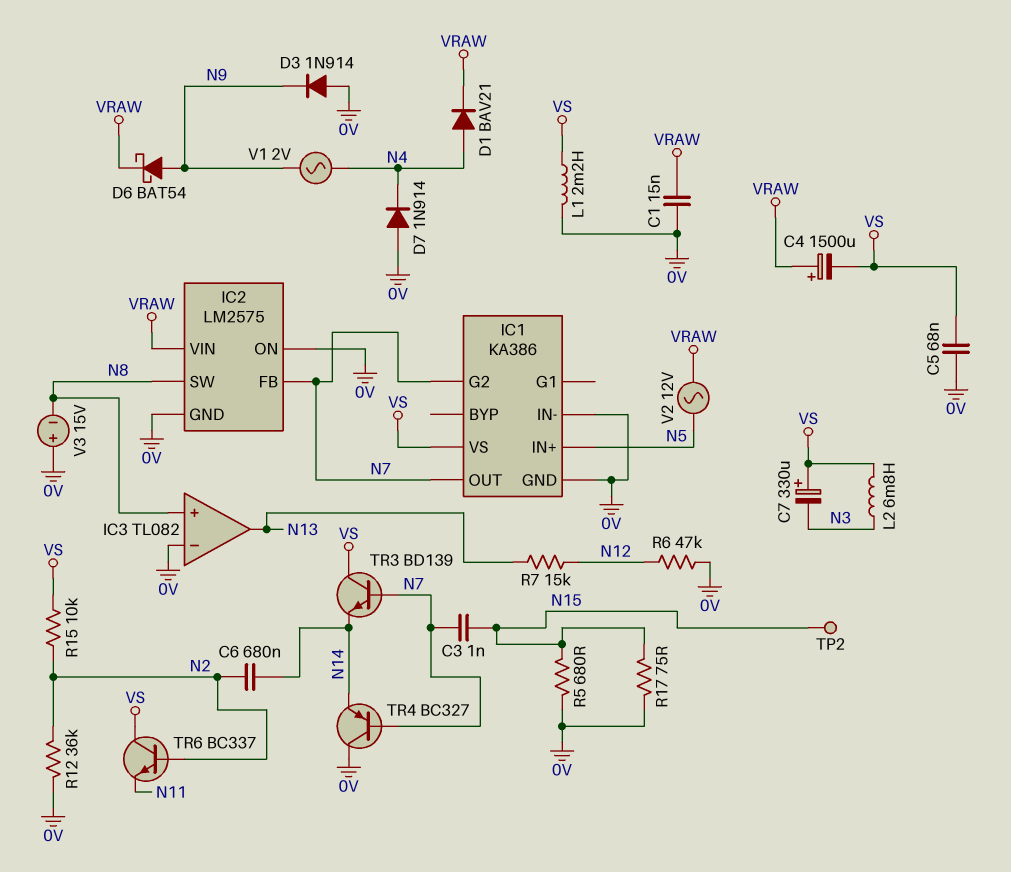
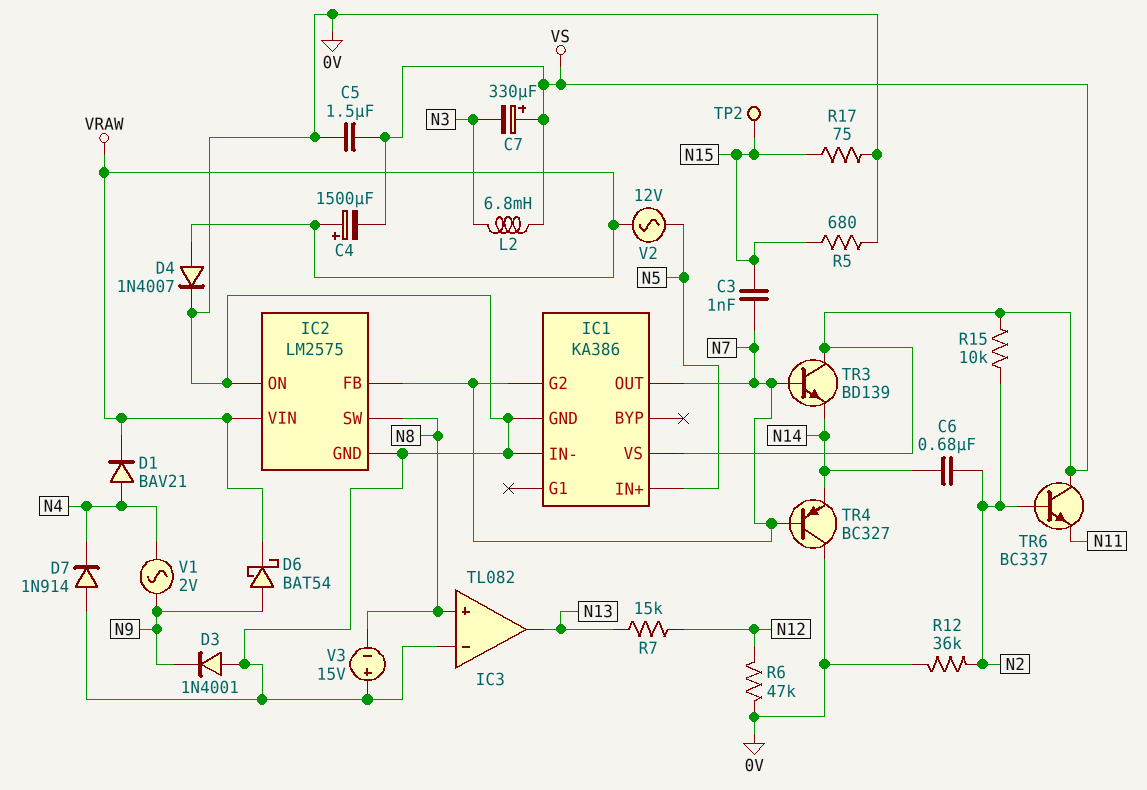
C1: 15nF (0V, VRAW) -> none
C5: 68nF (0V, VS) -> 1.5uF (0V, VS)
D3: diode 1N914 (A 0V, K N9) -> diode 1N4001 (A 0V, K N9)
D4: none -> diode 1N4007 (A VRAW, K 0V)
L1: 2.2mH (0V, VS) -> none

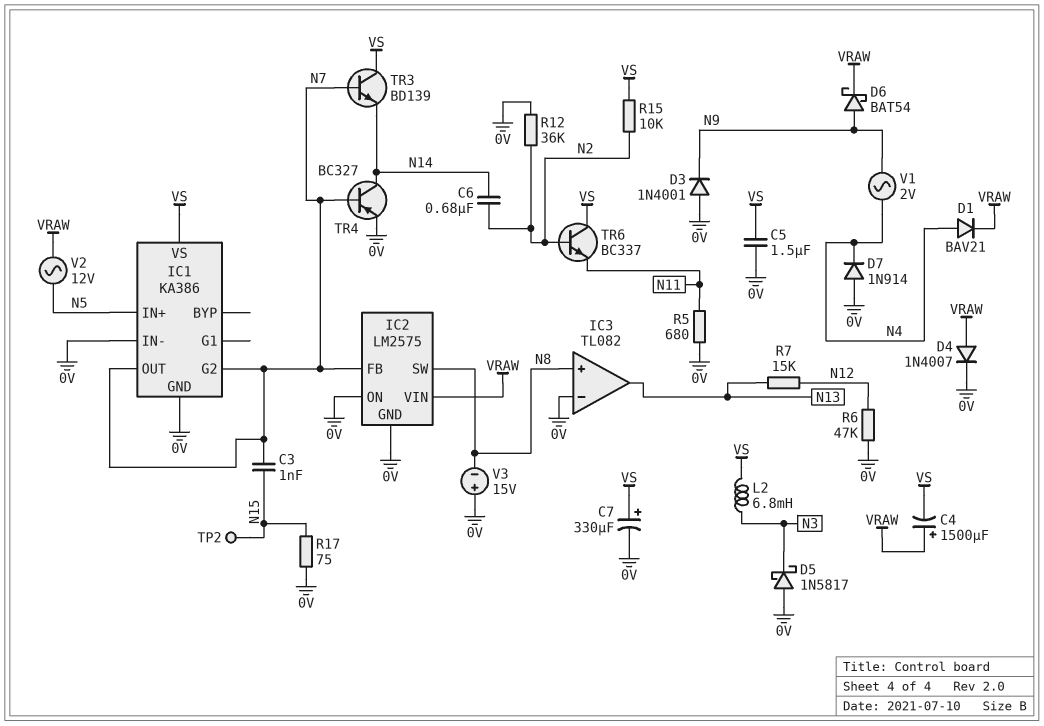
C7: 330uF (plus VS, minus N3) -> 330uF (plus VS, minus 0V)
D5: none -> schottky 1N5817 (A 0V, K N3)
R5: 680 (0V, N15) -> 680 (0V, N11)
TR4: PNP BC327 (B N7, C 0V, E N14) -> PNP BC327 (B N7, C N14, E 0V)

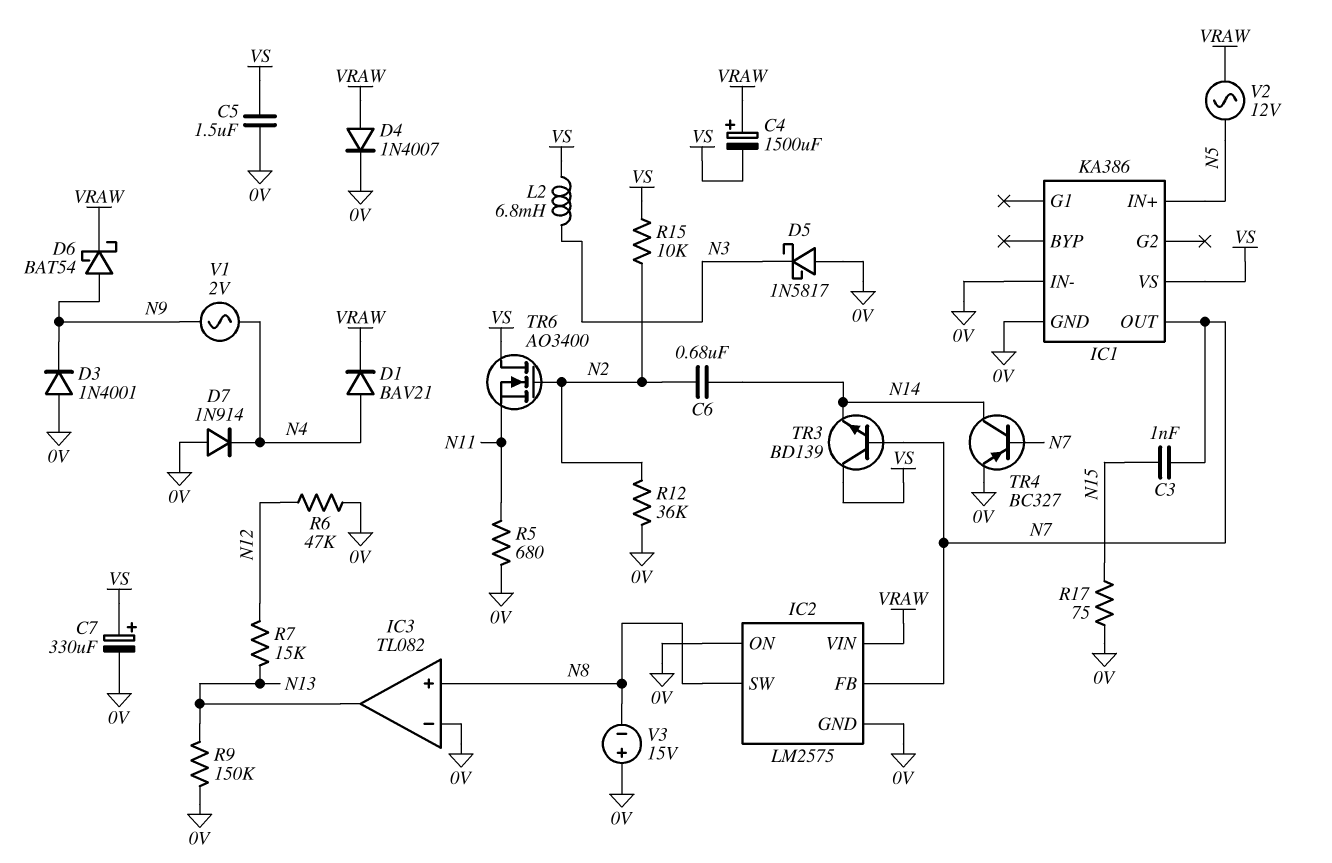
IC1 pin G2: N7 -> none
R9: none -> 150k (0V, N13)
TP2: test point (N15) -> none
TR6: NPN BC337 (B N2, C VS, E N11) -> NMOS AO3400 (G N2, D VS, S N11)

